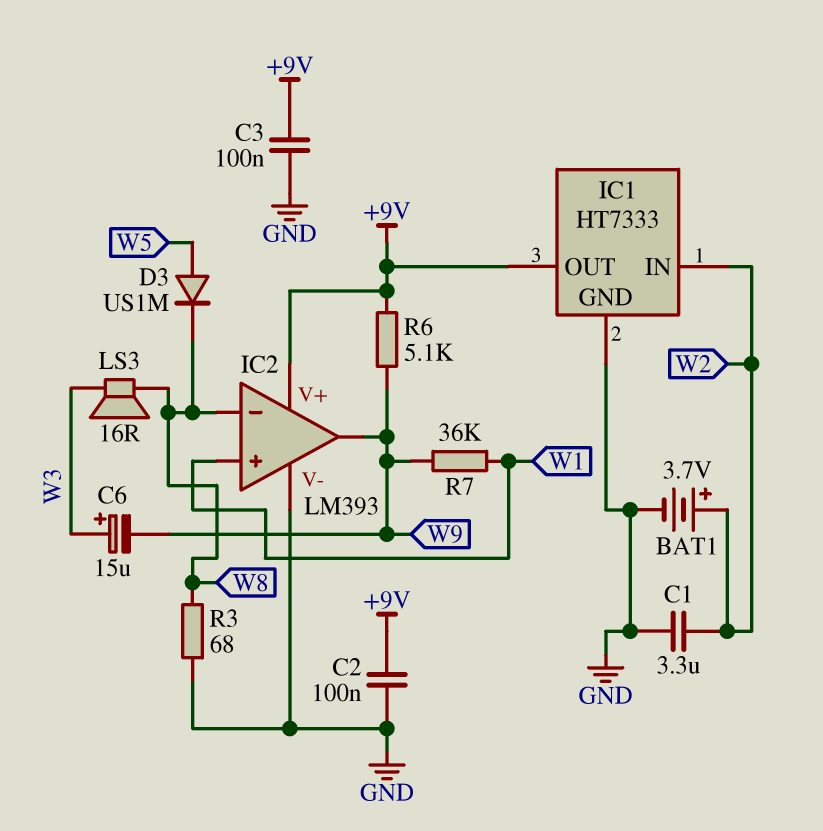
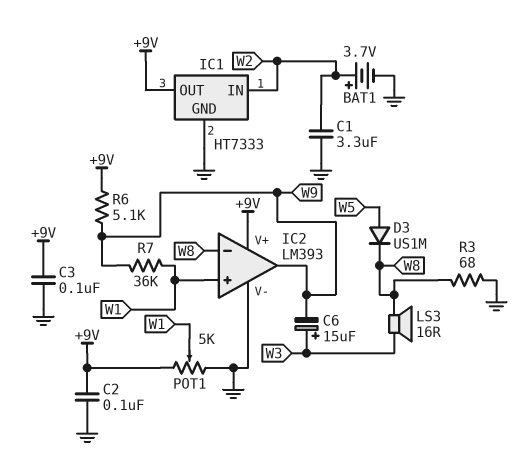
POT1: none -> 5k (+9V, GND, wiper W1)

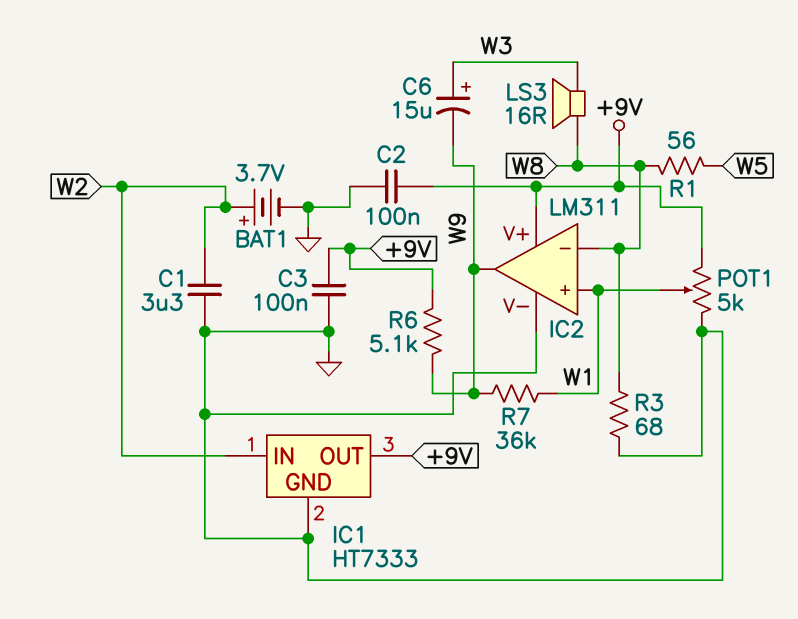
D3: diode US1M (A W5, K W8) -> none
IC2: LM393 -> LM311
R1: none -> 56 (W5, W8)

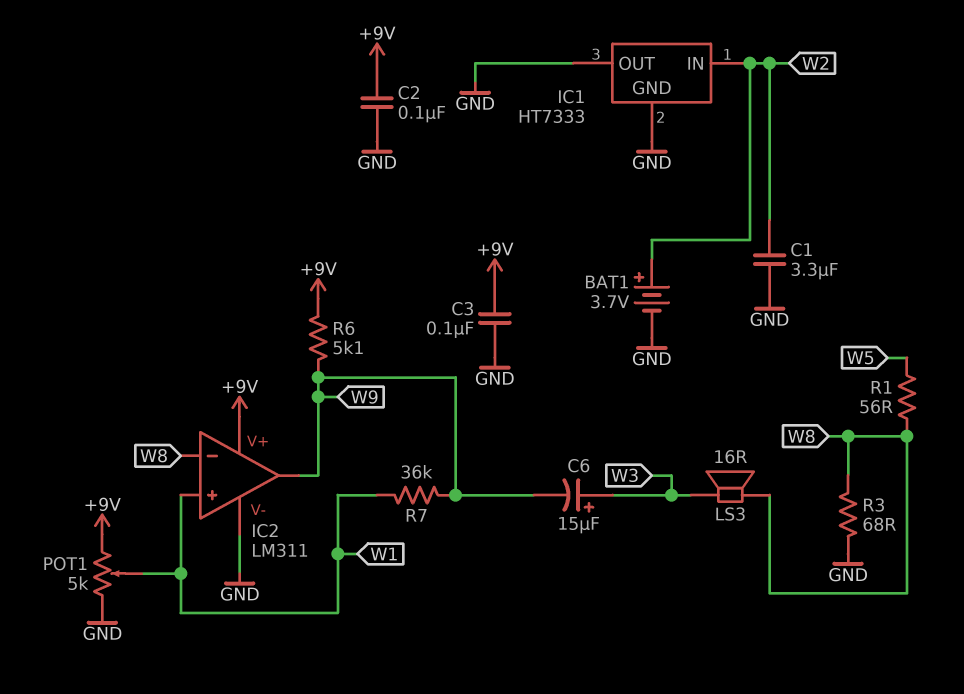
IC1 pin OUT: +9V -> GND

